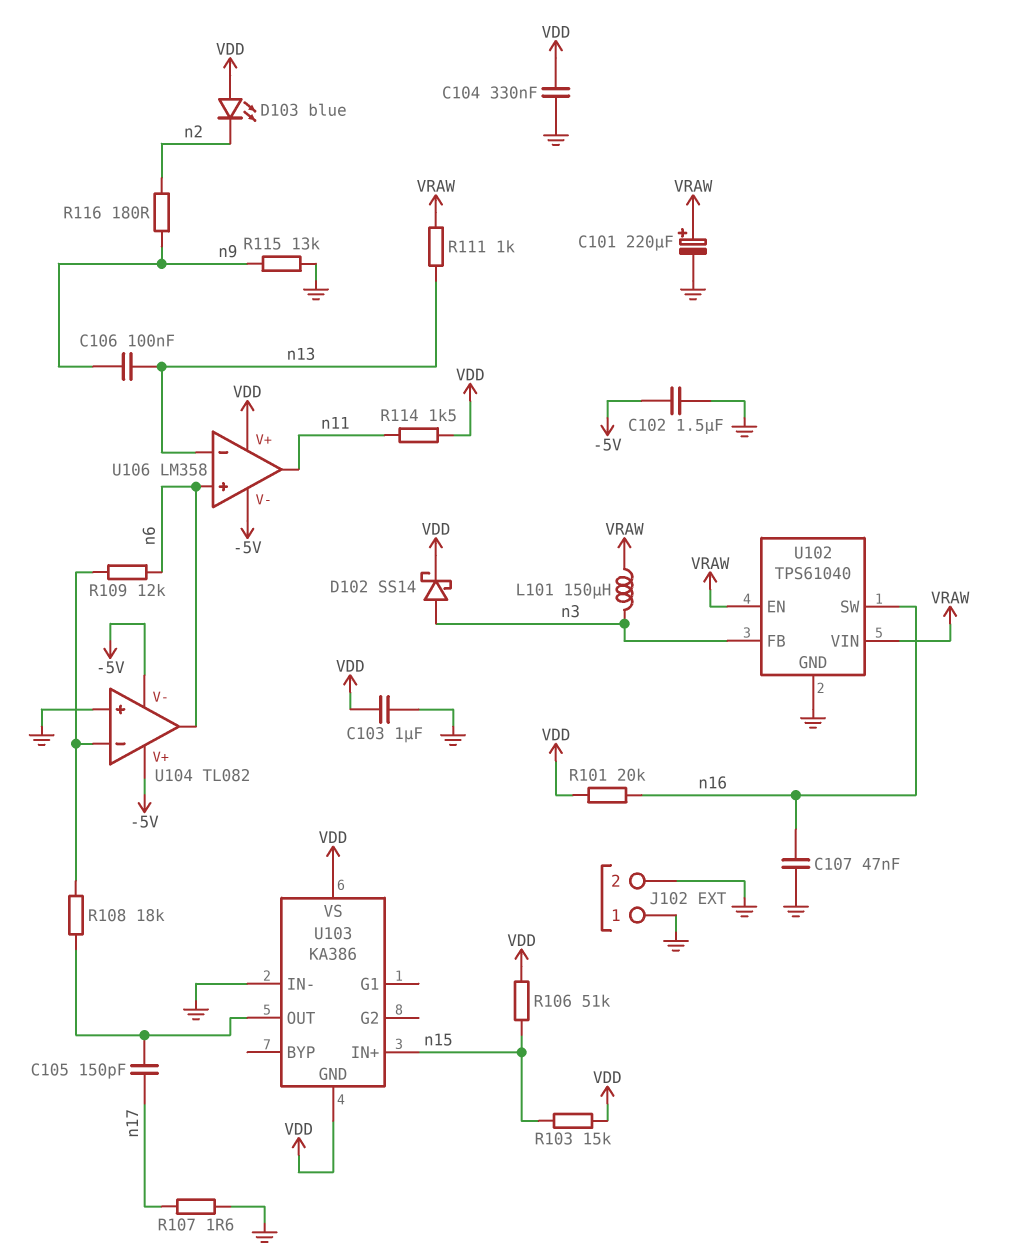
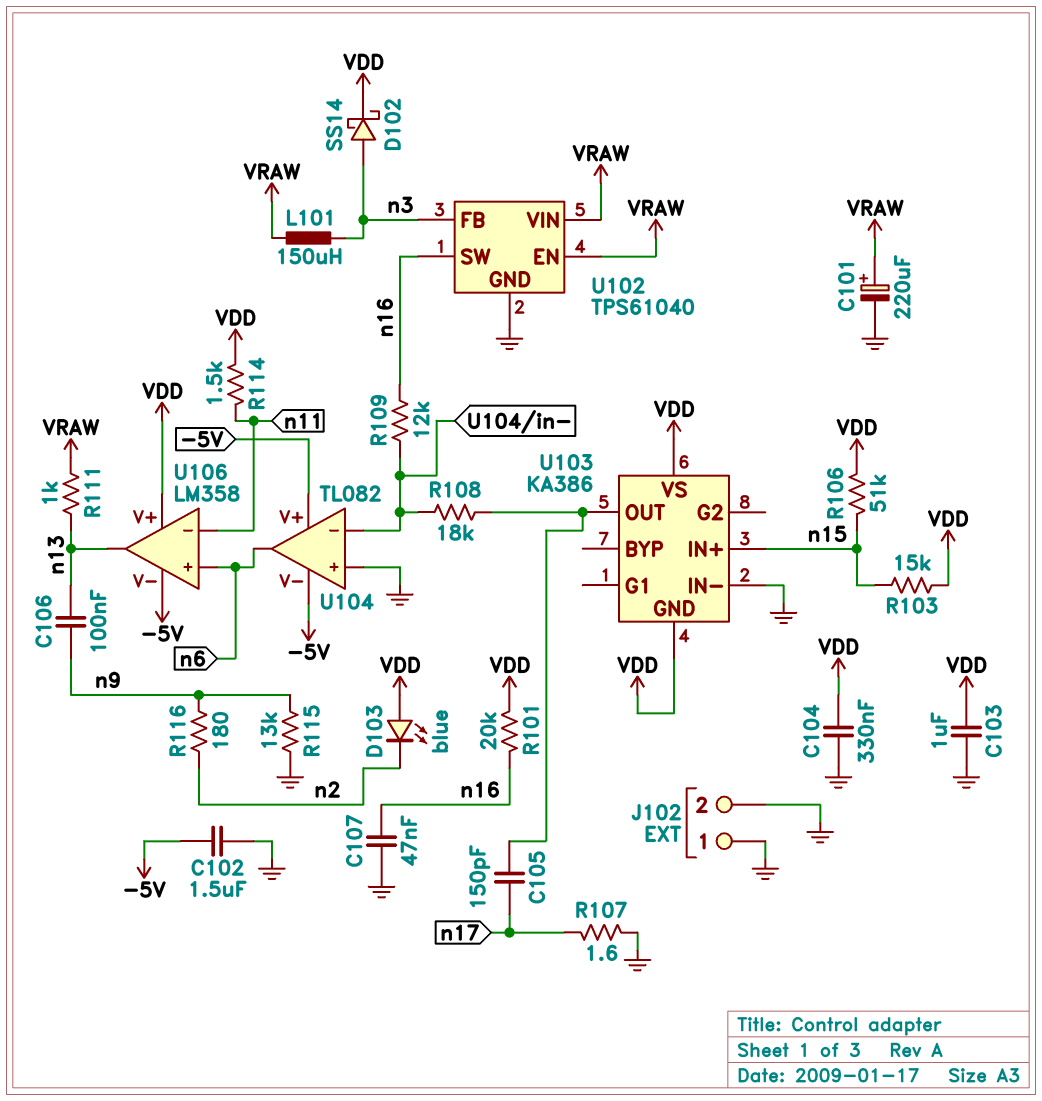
R109: 12k (U104/in-, n6) -> 12k (U104/in-, n16)
U106 pin in-: n13 -> n11
U106 pin out: n11 -> n13

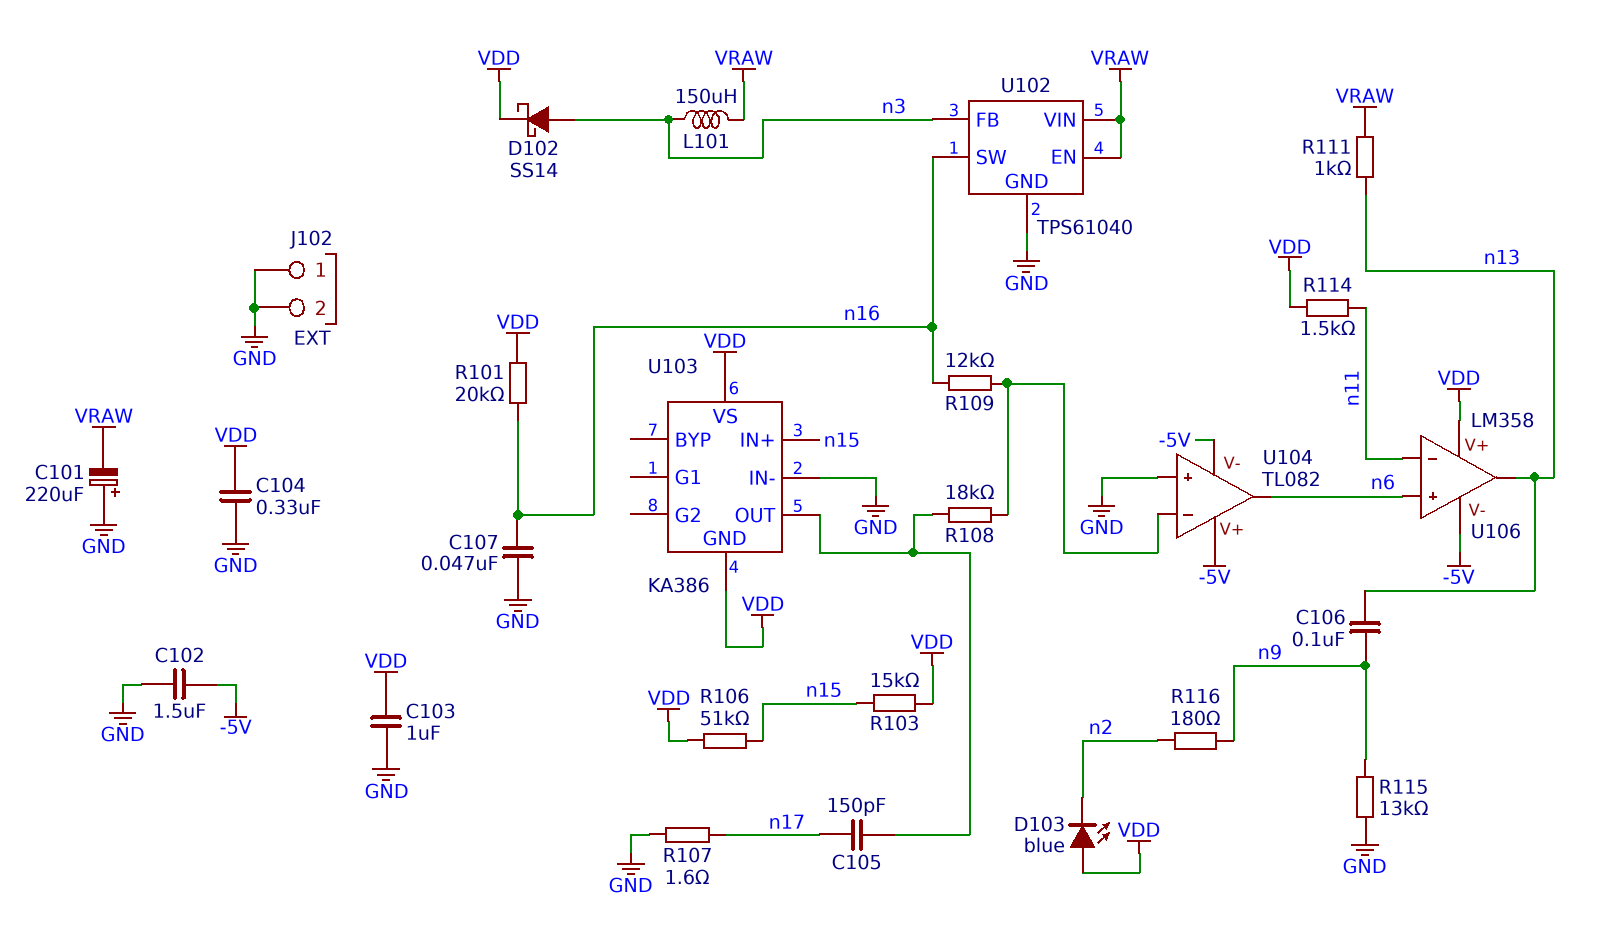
C101: 220uF (plus VRAW, minus GND) -> 220uF (plus GND, minus VRAW)

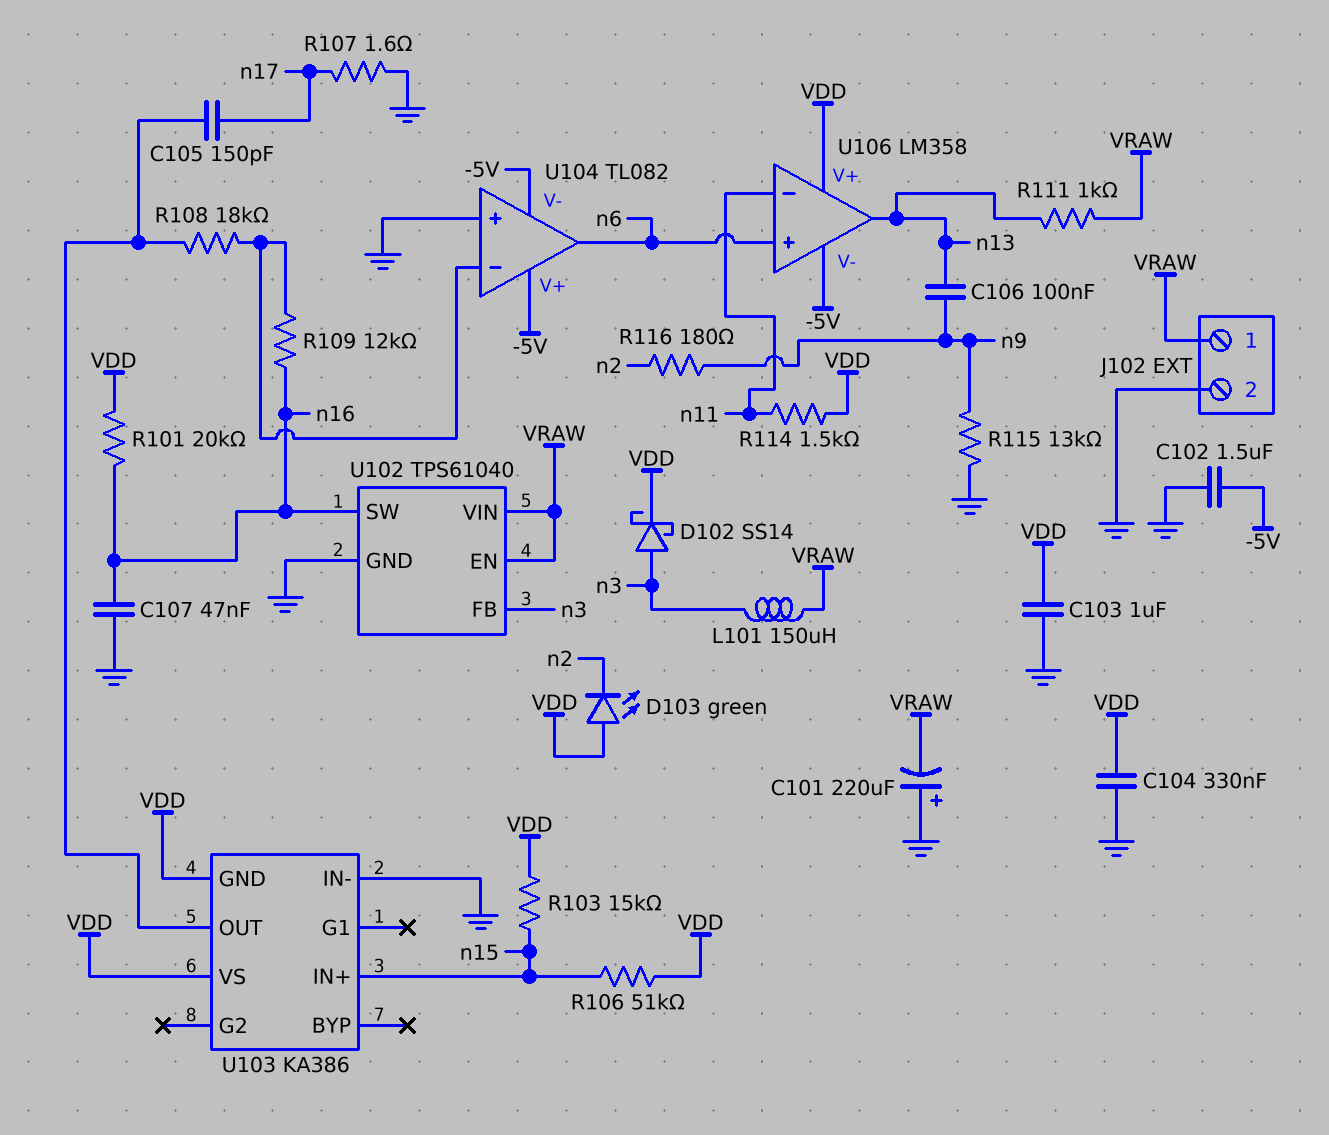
D103: LED blue (A VDD, K n2) -> LED green (A VDD, K n2)
J102 pin 1: GND -> VRAW

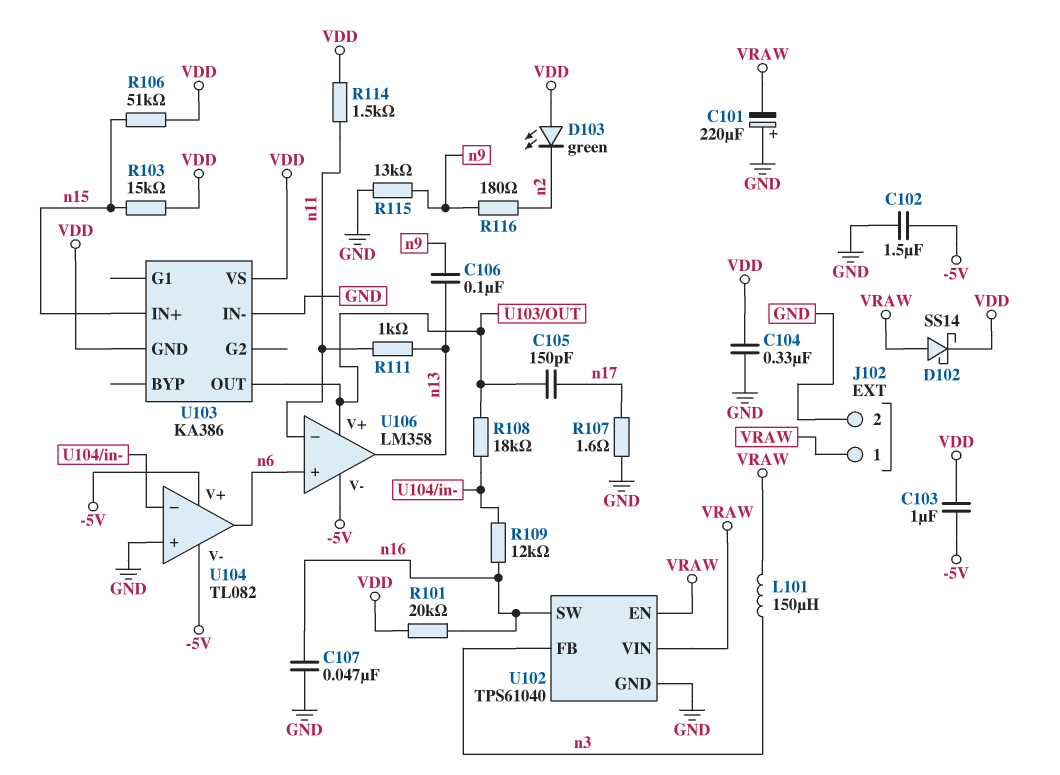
C103: 1uF (GND, VDD) -> 1uF (-5V, VDD)
D102: schottky SS14 (A n3, K VDD) -> schottky SS14 (A VRAW, K VDD)
R111: 1k (VRAW, n13) -> 1k (n11, n13)
U106 pin V+: VDD -> U103/OUT

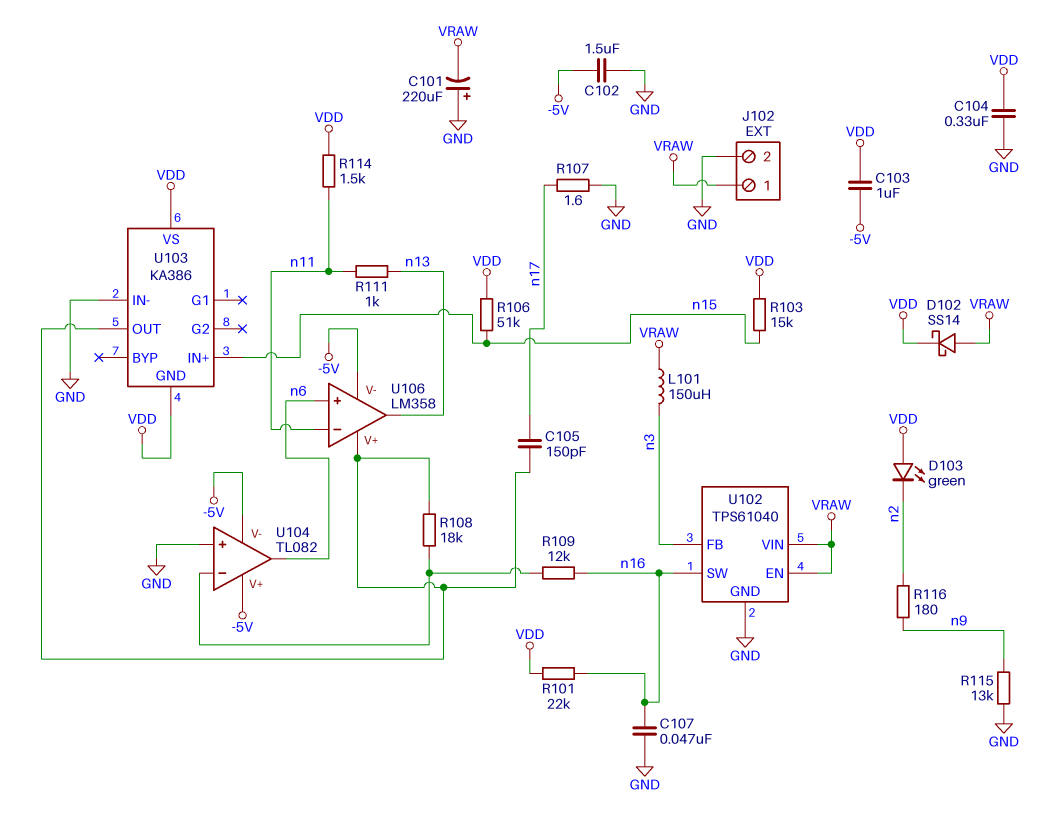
C106: 100nF (n9, n13) -> none
R101: 20k (VDD, n16) -> 22k (VDD, n16)

